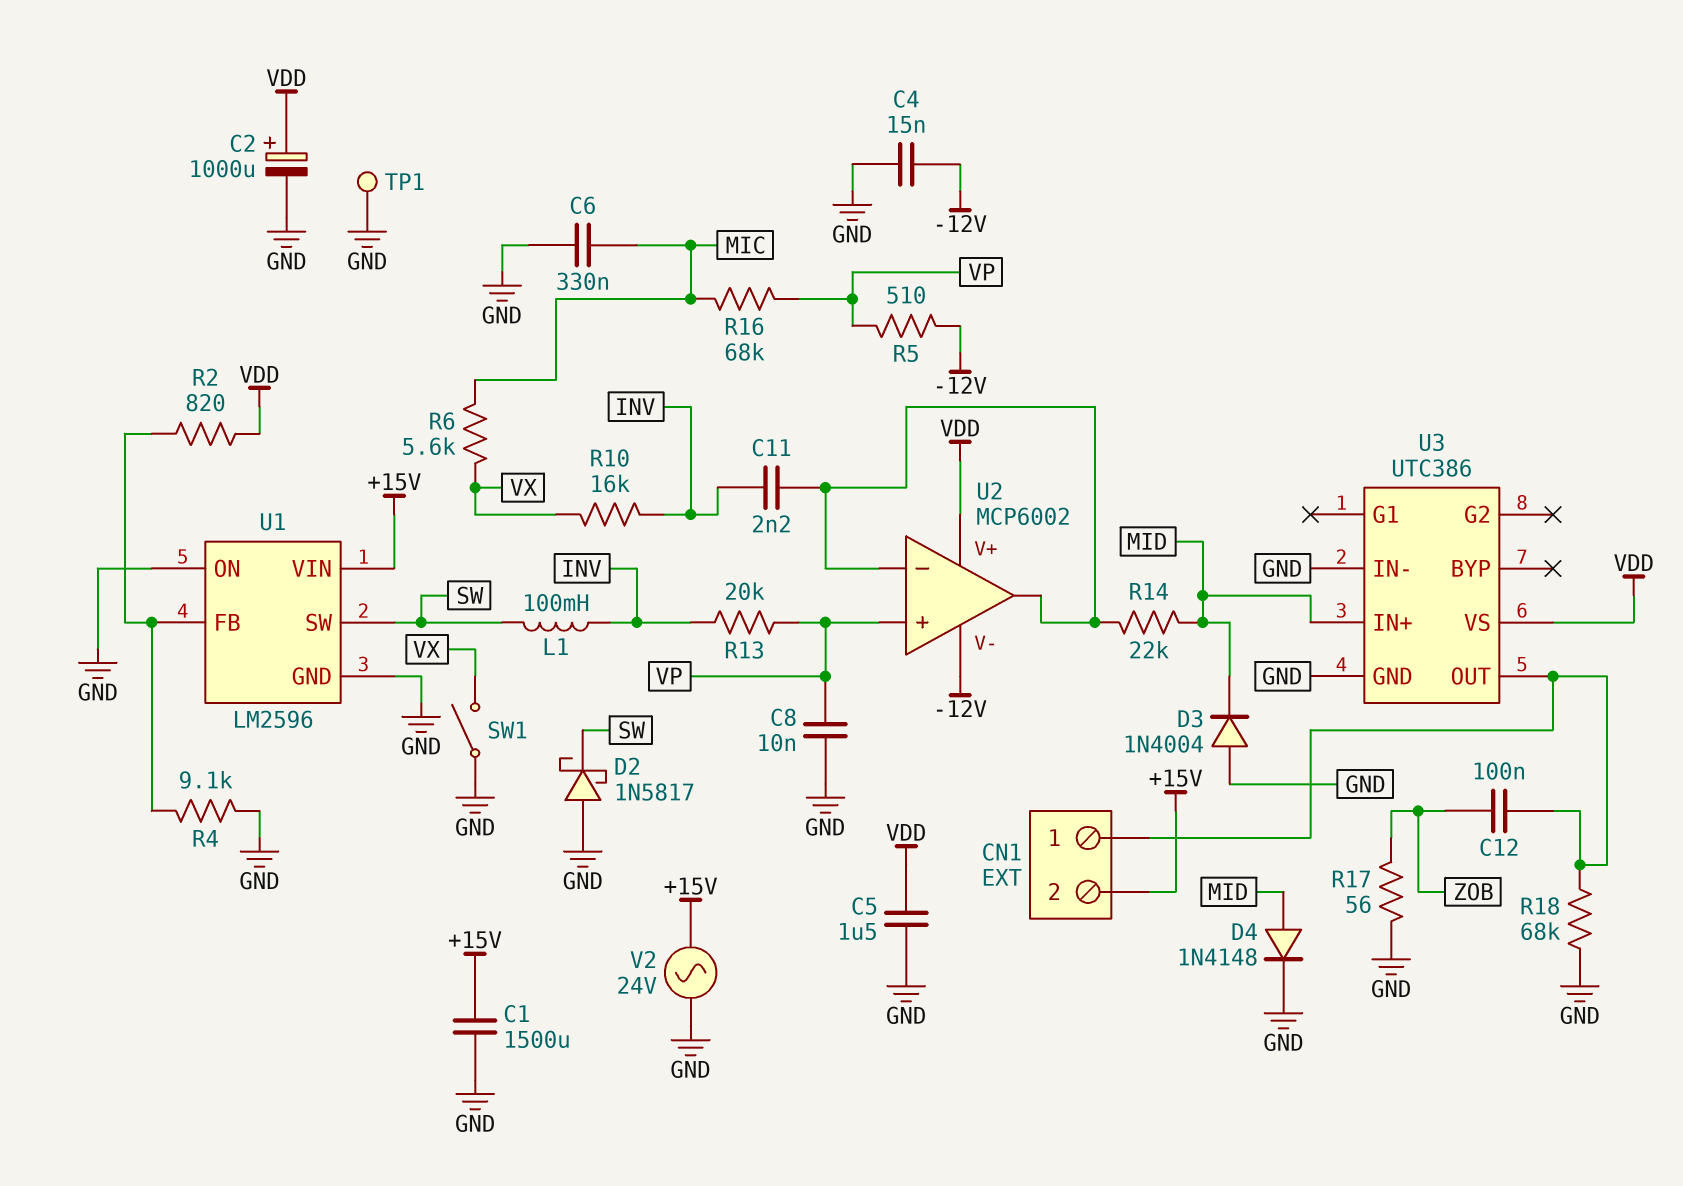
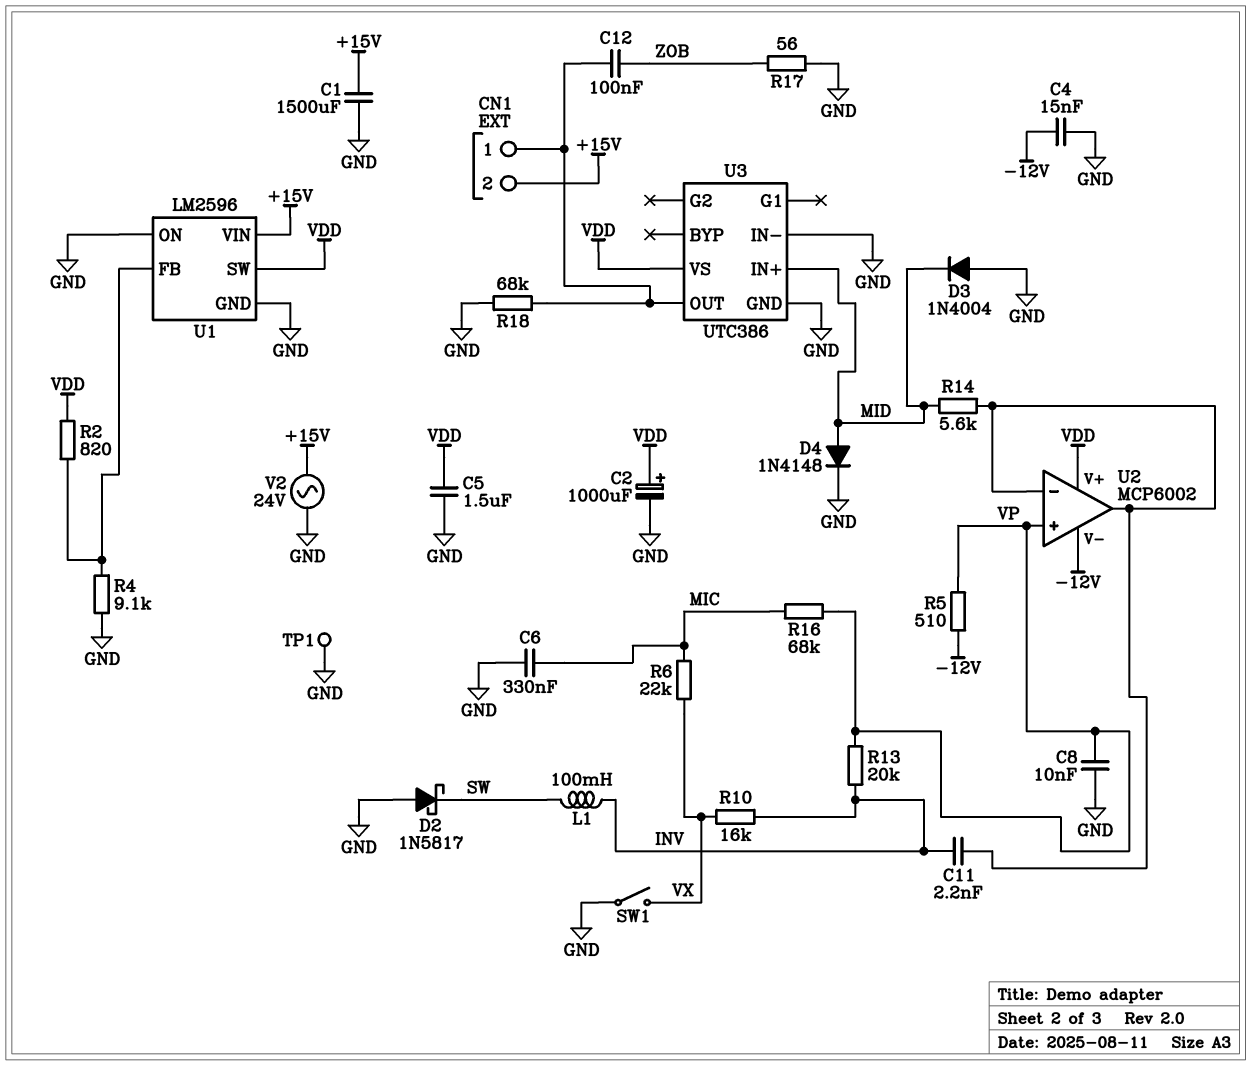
R6: 5.6k (MIC, VX) -> 22k (MIC, VX)
R14: 22k (MID, U2/in-) -> 5.6k (MID, U2/in-)
U1 pin SW: SW -> VDD

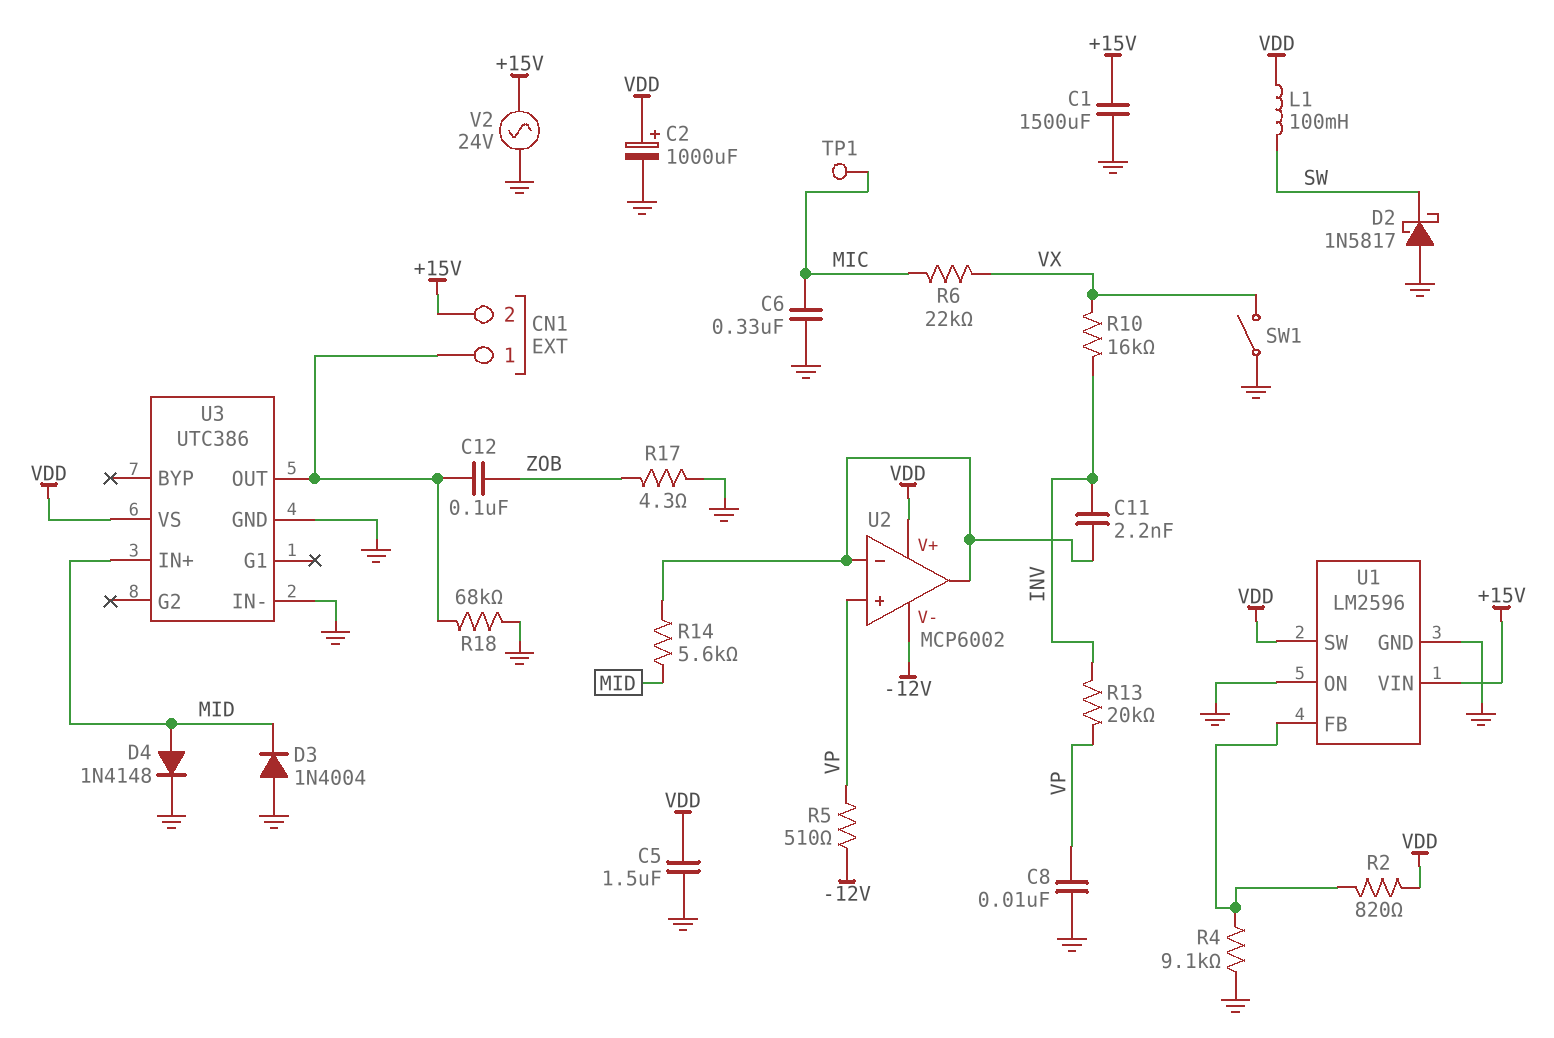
C4: 15nF (-12V, GND) -> none
L1: 100mH (INV, SW) -> 100mH (SW, VDD)
R16: 68k (MIC, VP) -> none
R17: 56 (GND, ZOB) -> 4.3 (GND, ZOB)
TP1: test point (GND) -> test point (MIC)

